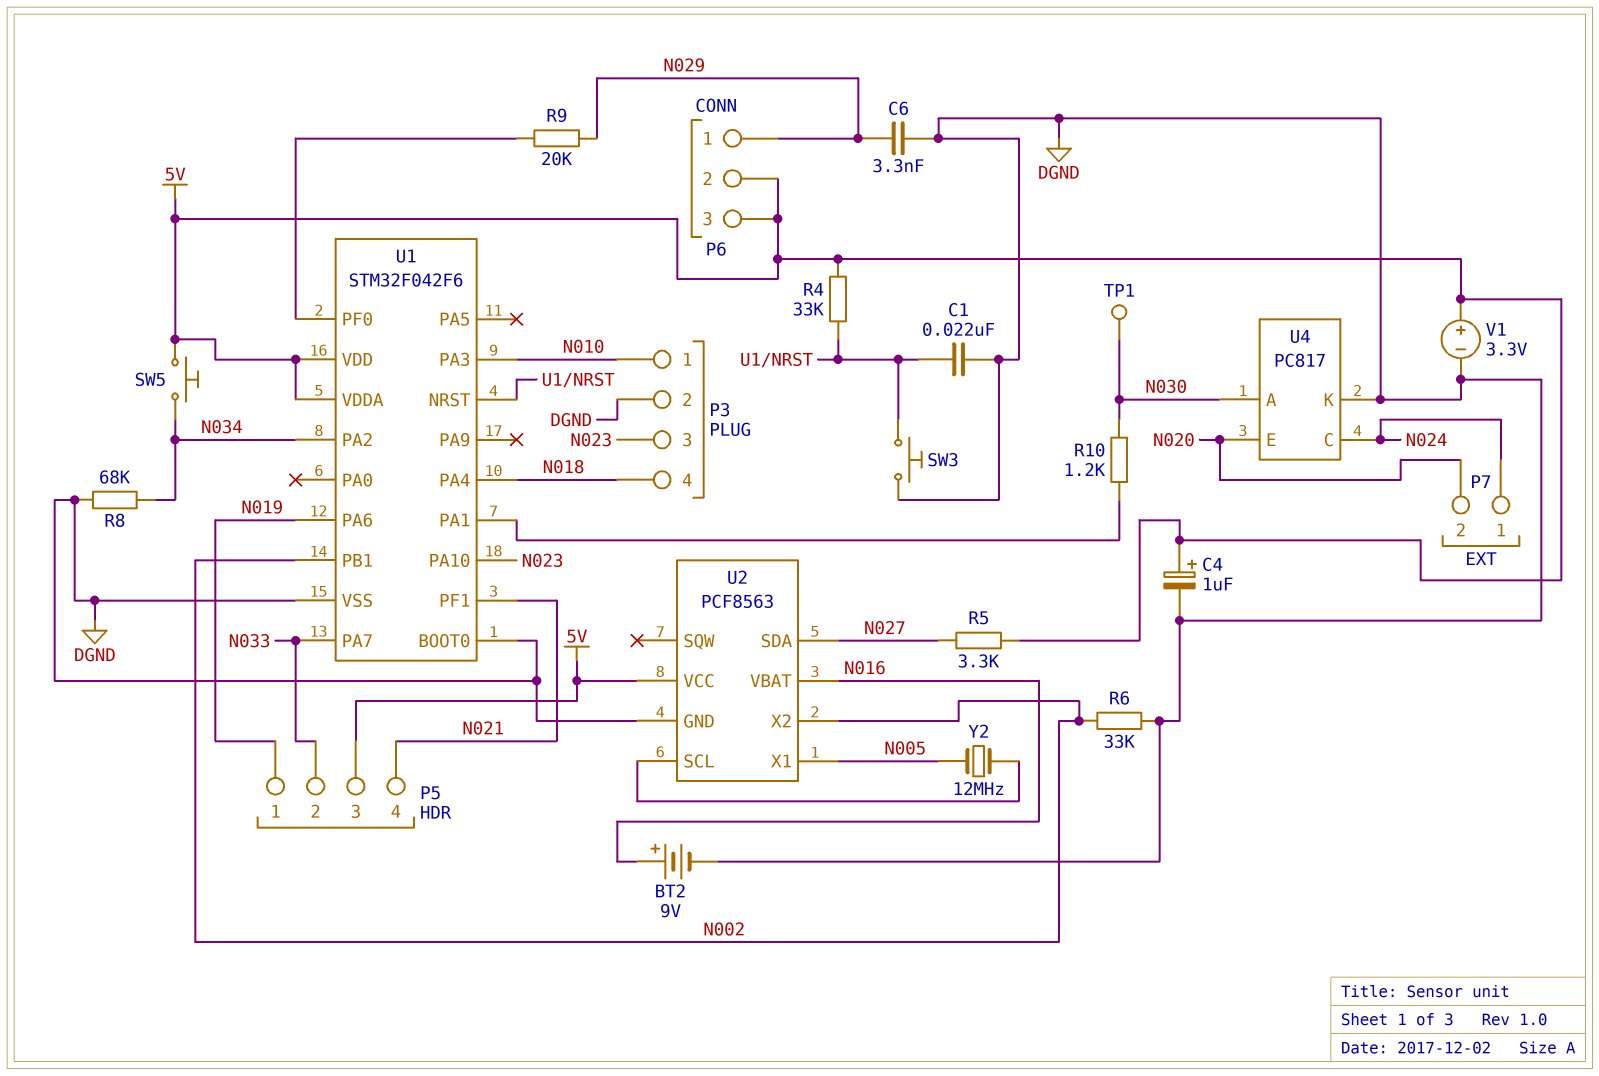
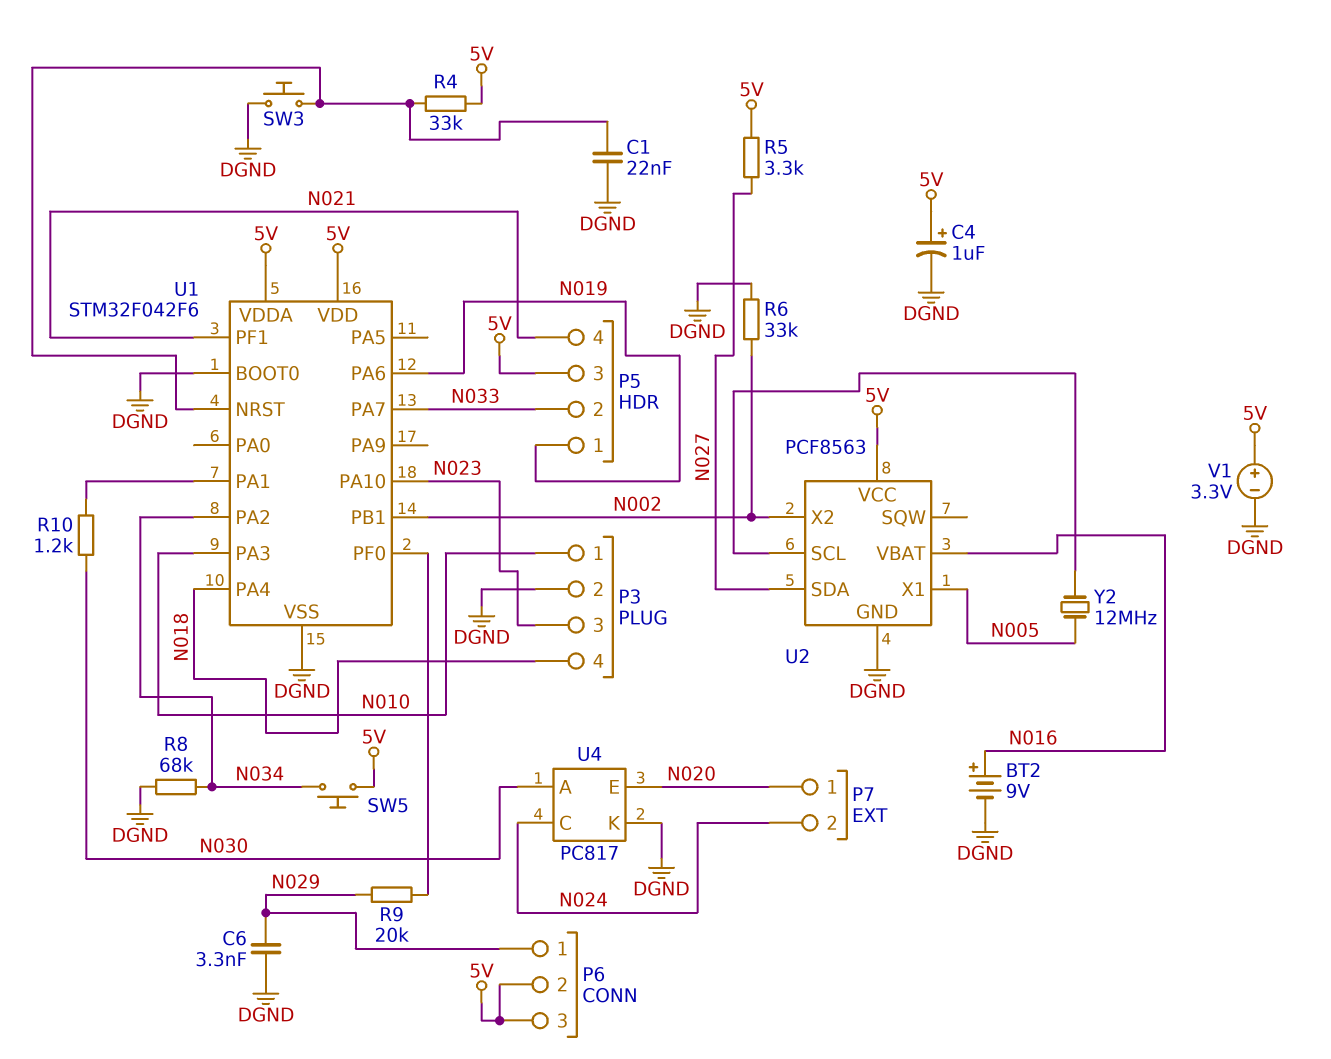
P7 pin 1: N024 -> N020
P7 pin 2: N020 -> N024
TP1: test point (N030) -> none

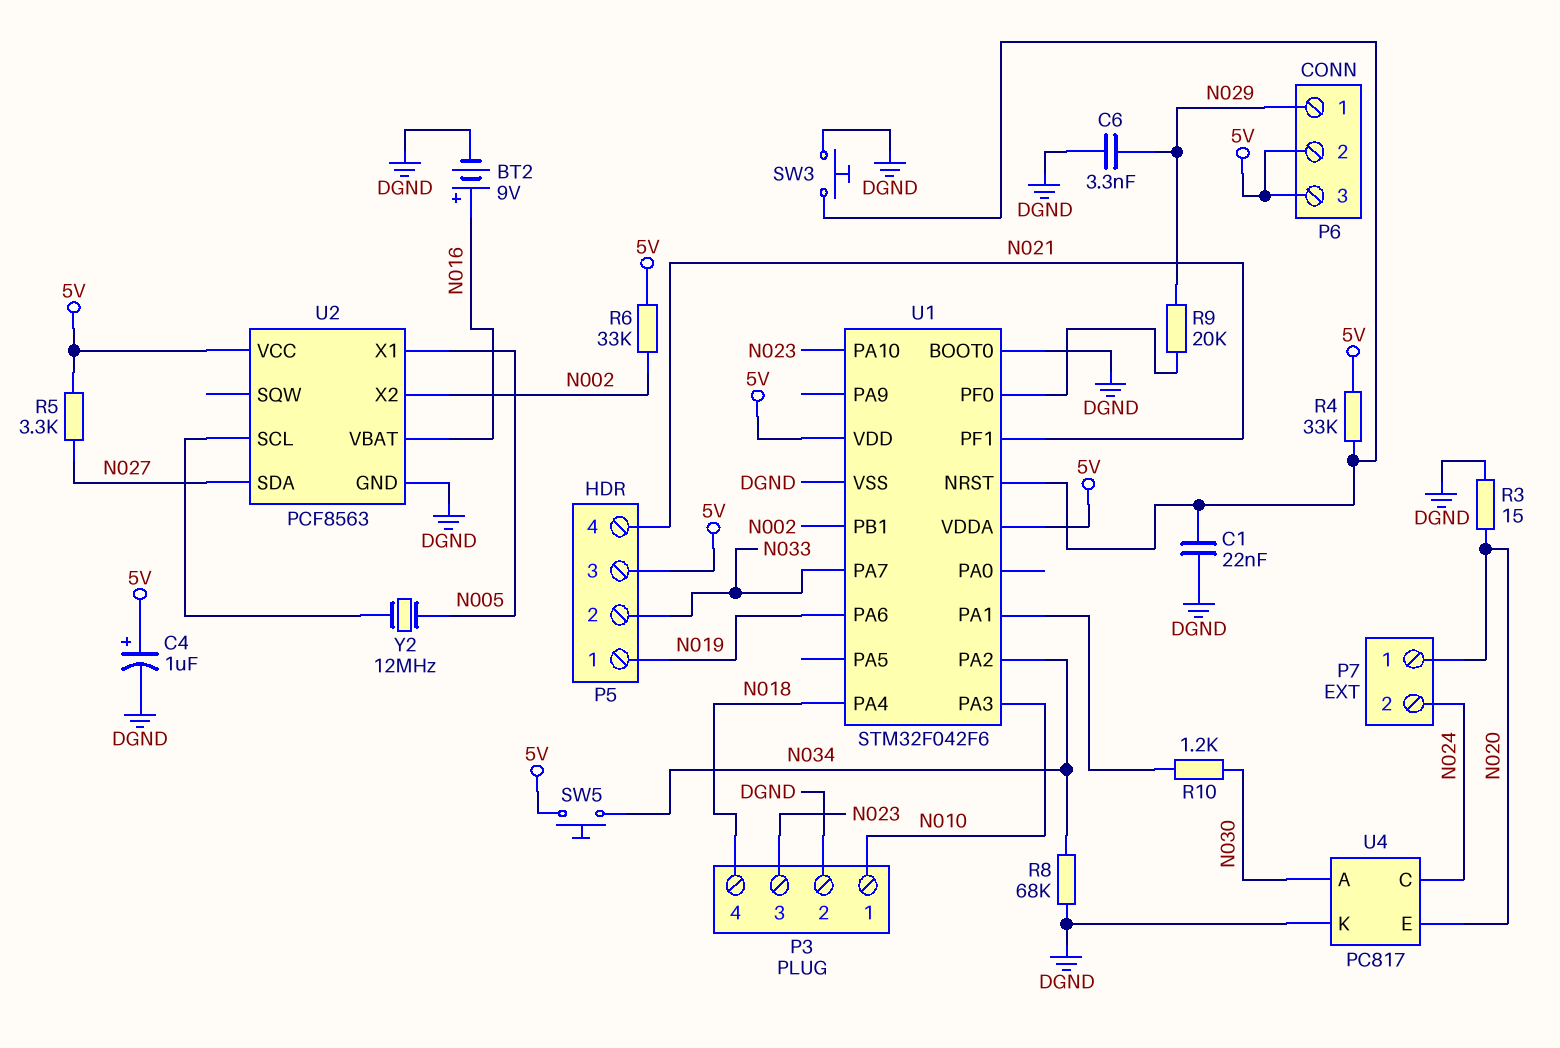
R3: none -> 15 (DGND, N020)
R6: 33k (DGND, N002) -> 33k (5V, N002)
V1: 3.3V (plus 5V, minus DGND) -> none

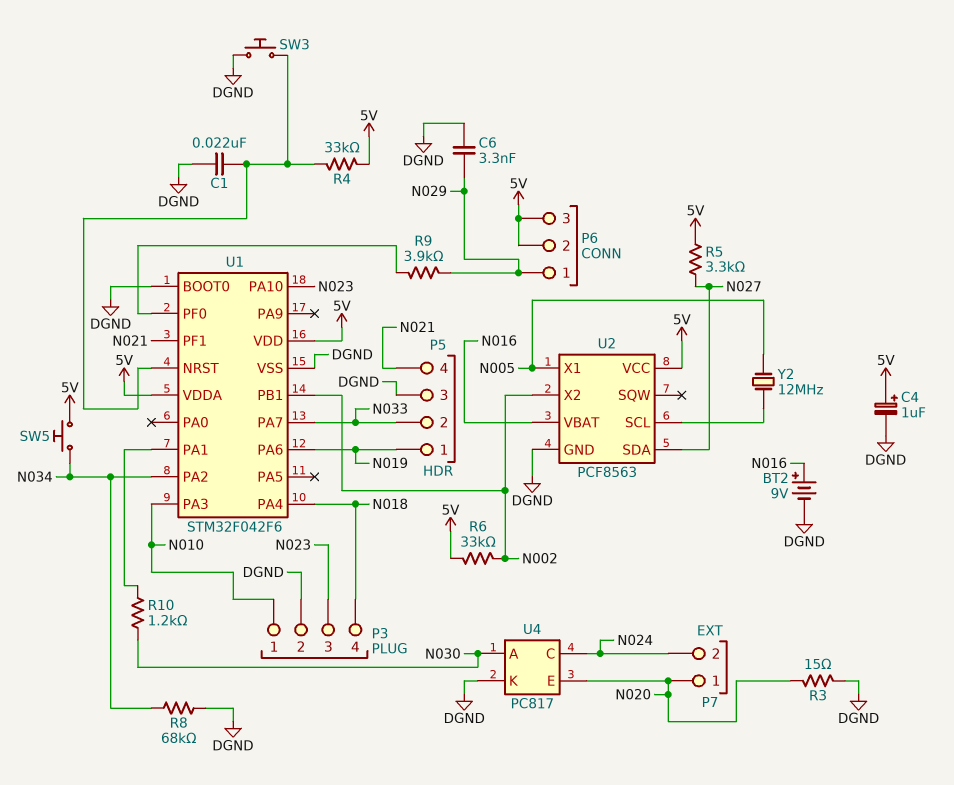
P5 pin 3: 5V -> DGND
R9: 20k (N029, U1/PF0) -> 3.9k (N029, U1/PF0)

